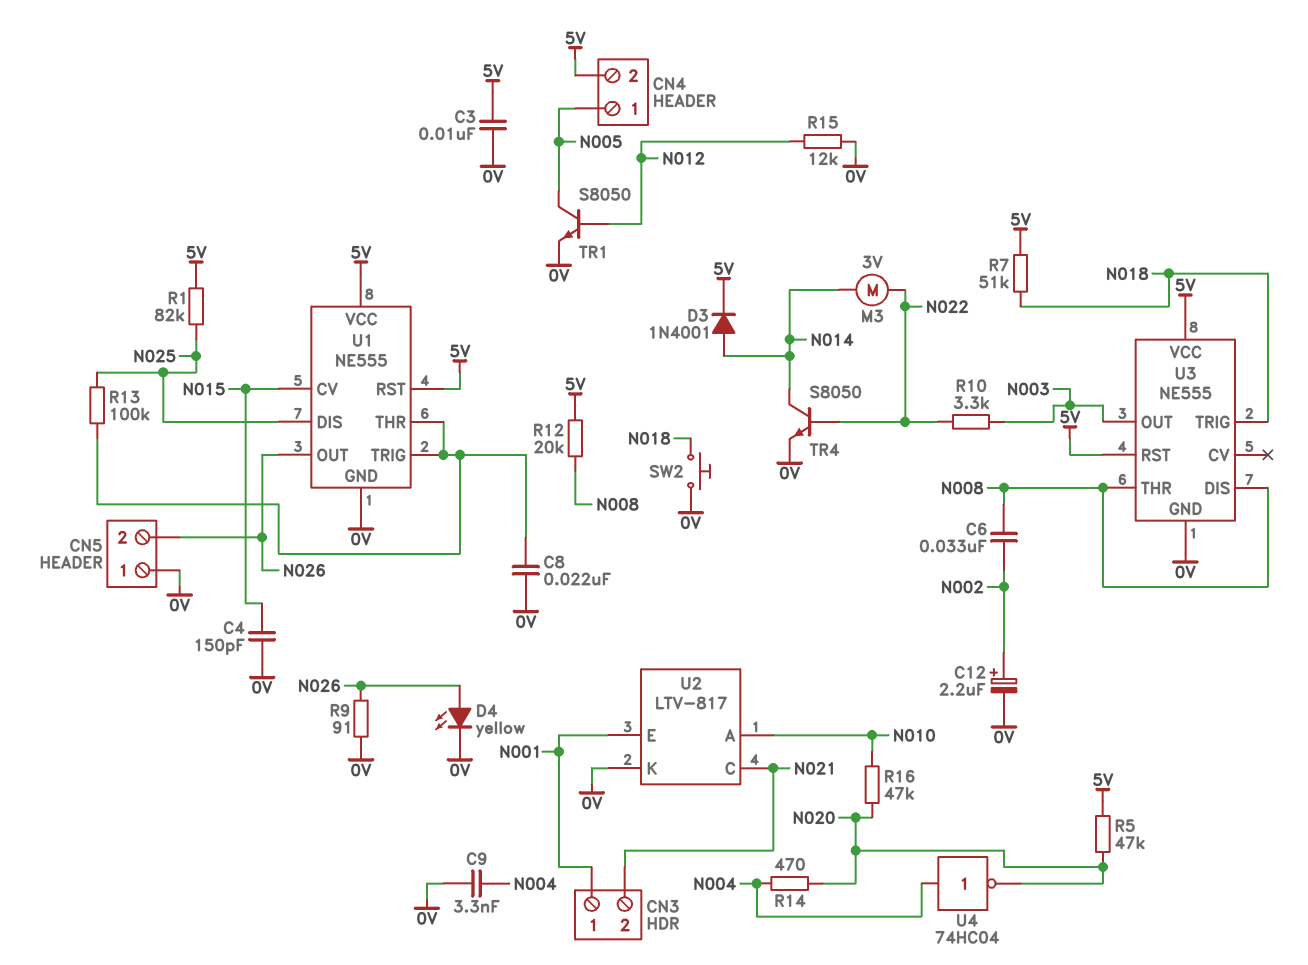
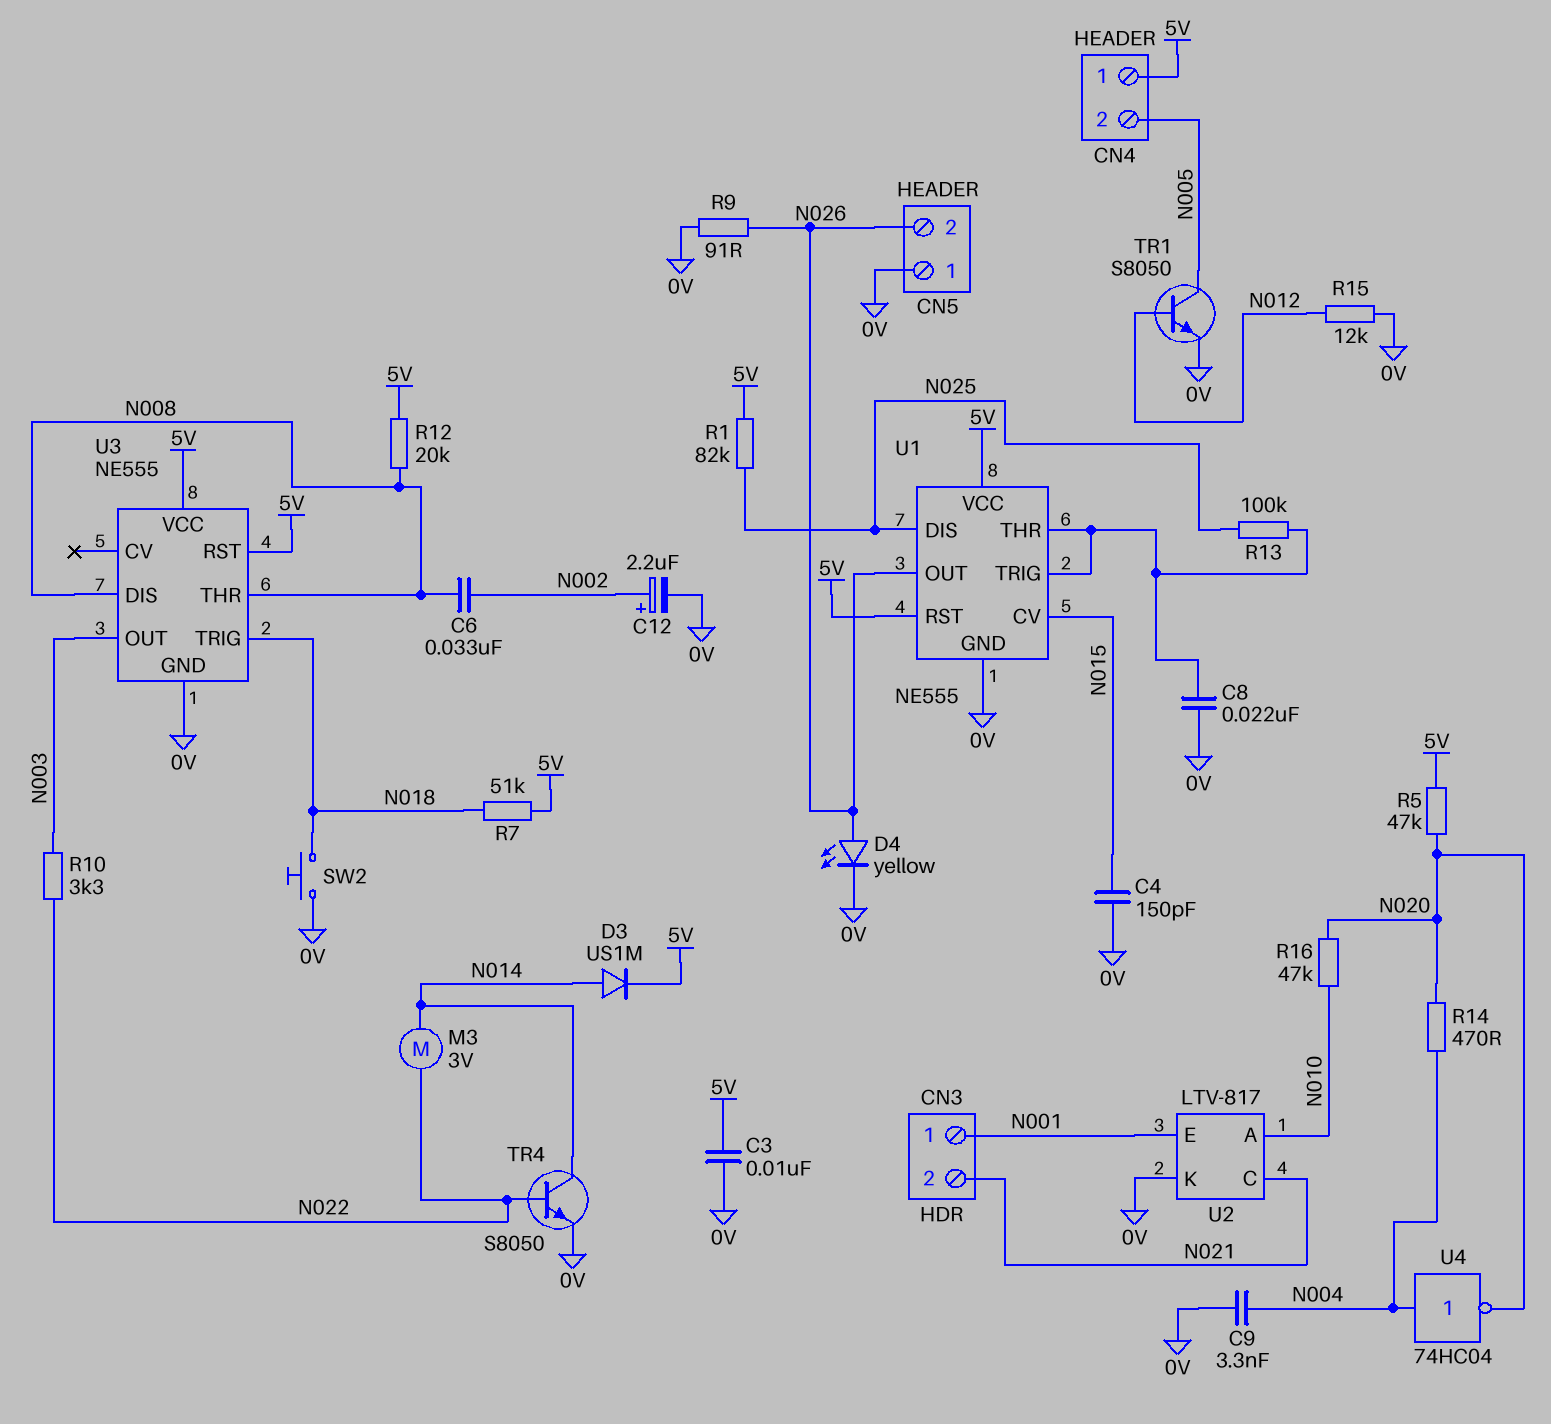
CN4 pin 1: N005 -> 5V
CN4 pin 2: 5V -> N005
D3: diode 1N4001 (A N014, K 5V) -> diode US1M (A N014, K 5V)

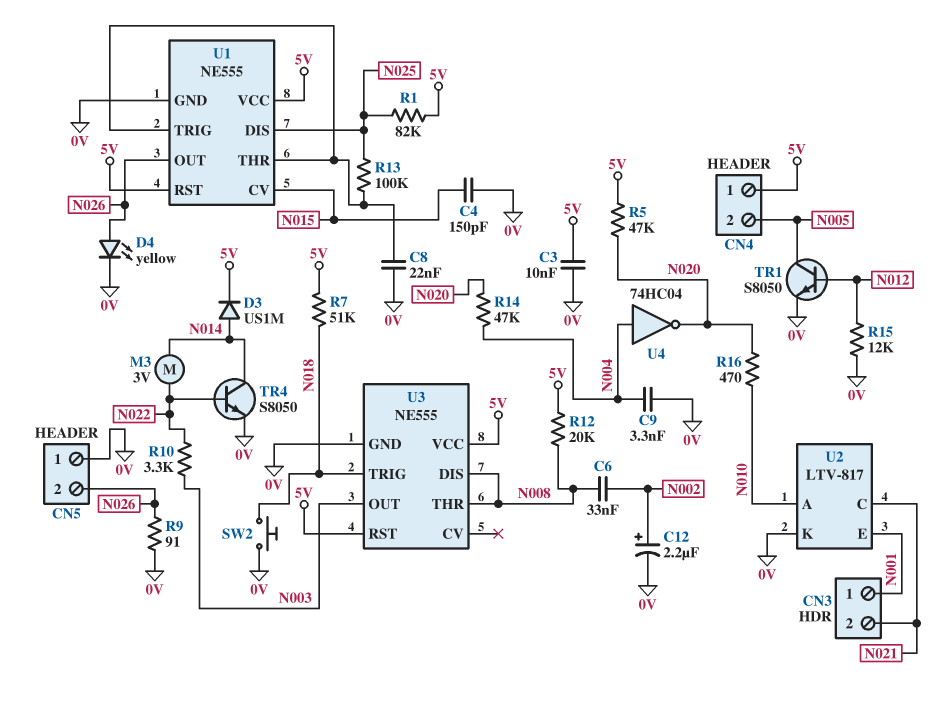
R14: 470 (N004, N020) -> 47k (N004, N020)
R16: 47k (N010, N020) -> 470 (N010, N020)

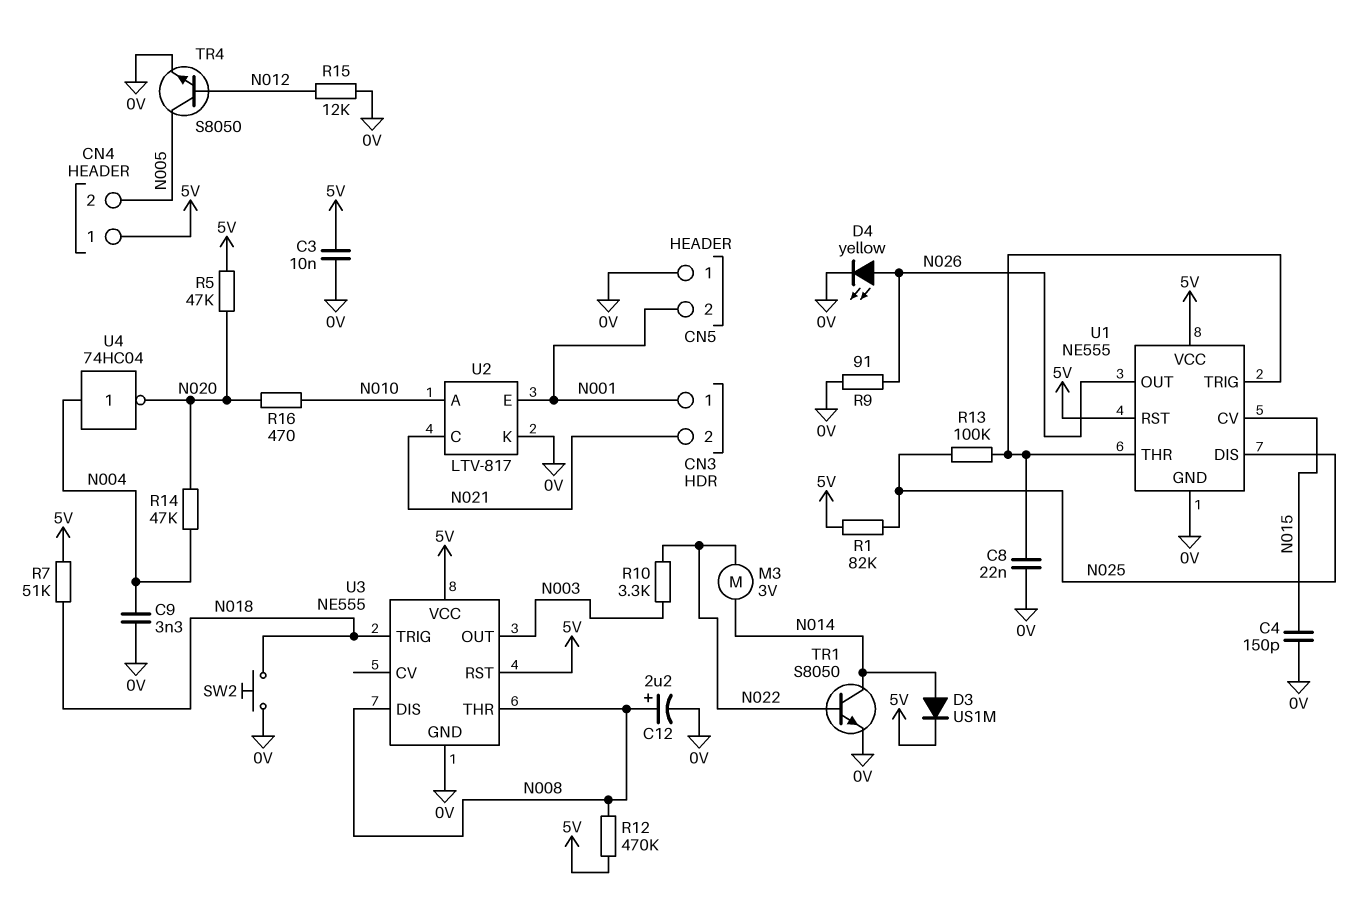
C6: 33nF (N002, N008) -> none
C12: 2.2uF (plus N002, minus 0V) -> 2.2uF (plus N008, minus 0V)
CN5 pin 2: N026 -> N001
R12: 20k (5V, N008) -> 470k (5V, N008)
TR1: NPN S8050 (B N012, C N005, E 0V) -> NPN S8050 (B N022, C N014, E 0V)
TR4: NPN S8050 (B N022, C N014, E 0V) -> NPN S8050 (B N012, C N005, E 0V)

